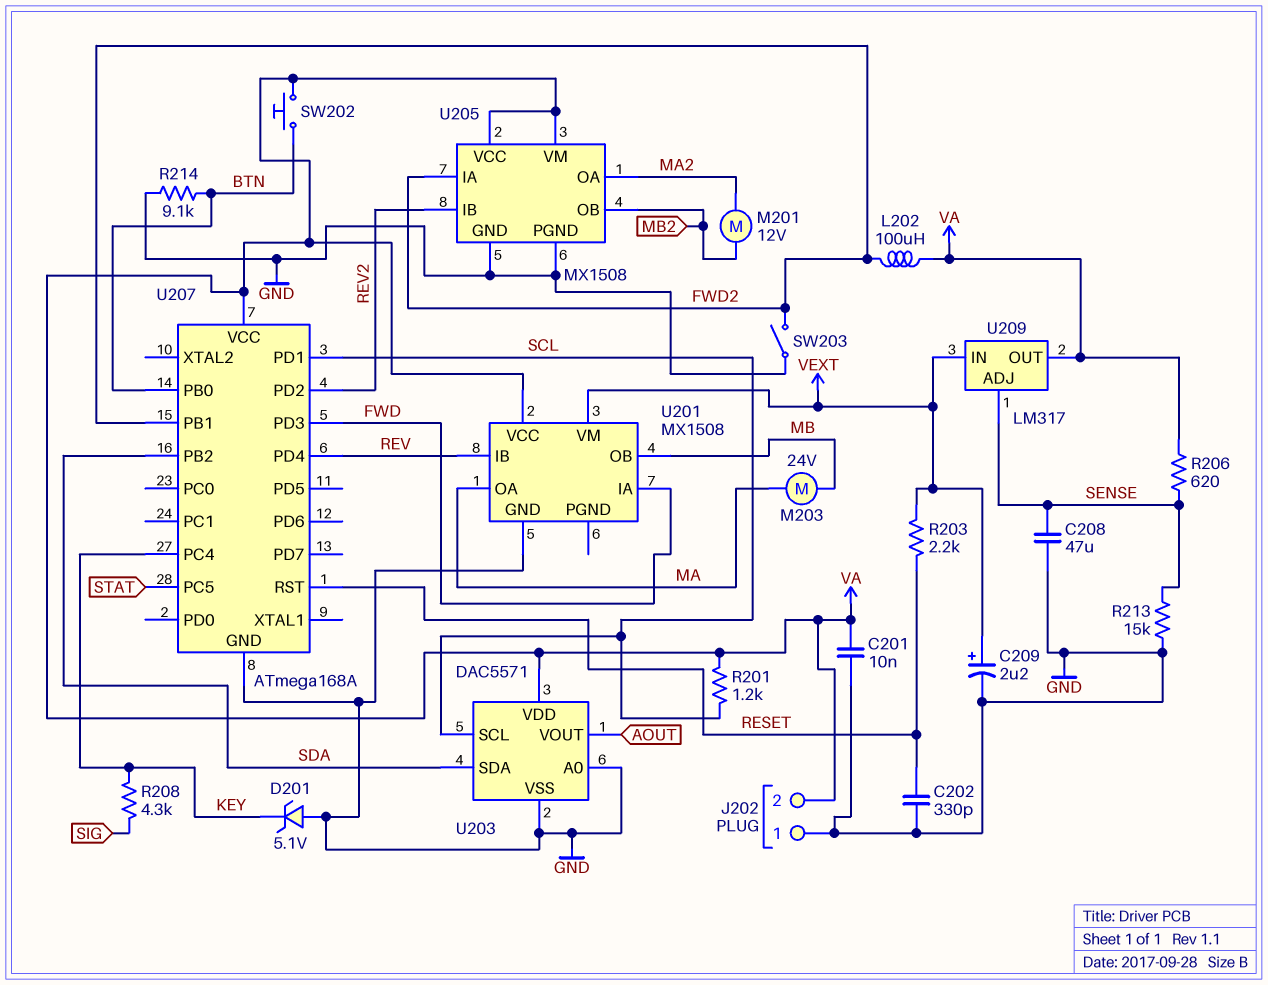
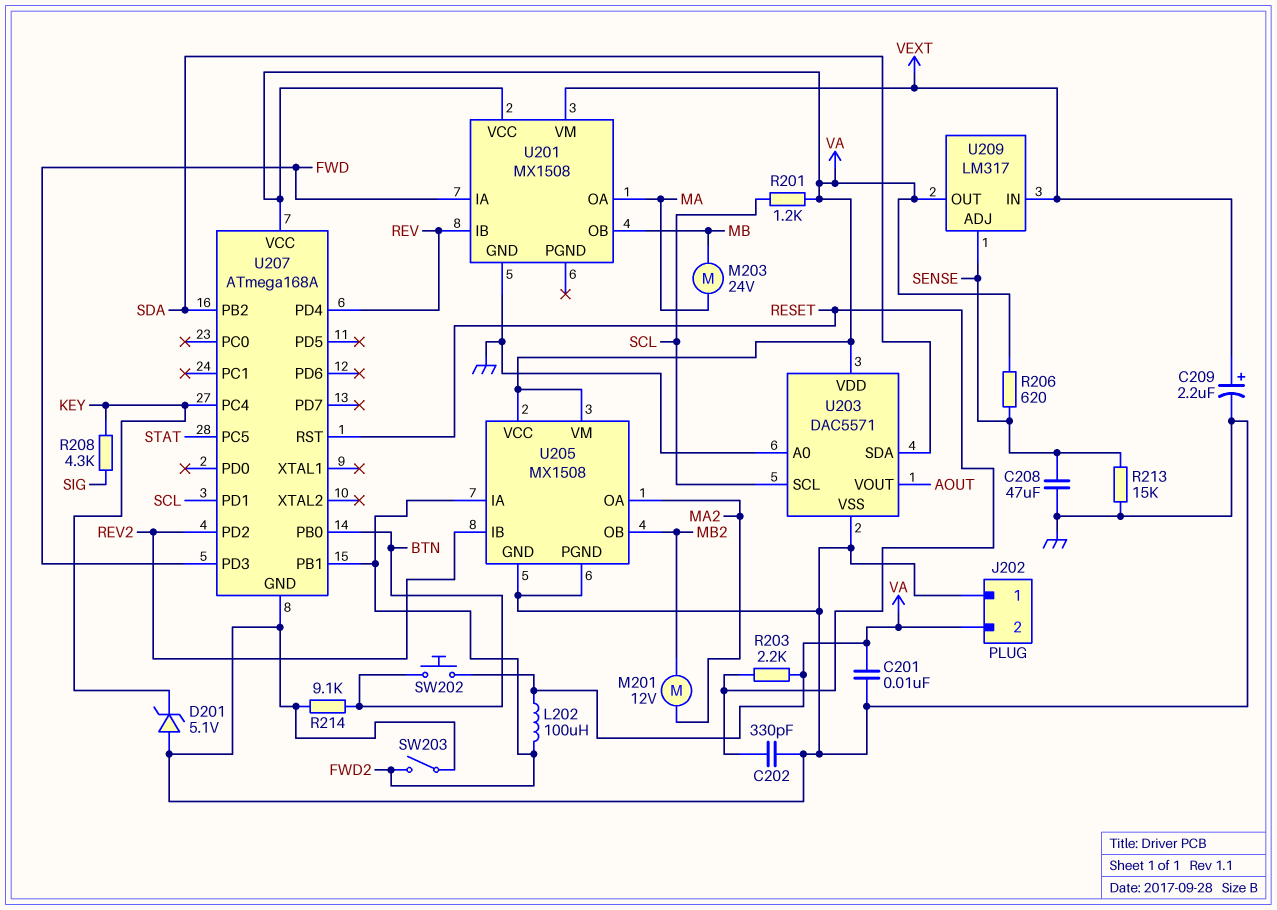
R203: 2.2k (RESET, VEXT) -> 2.2k (RESET, VA)

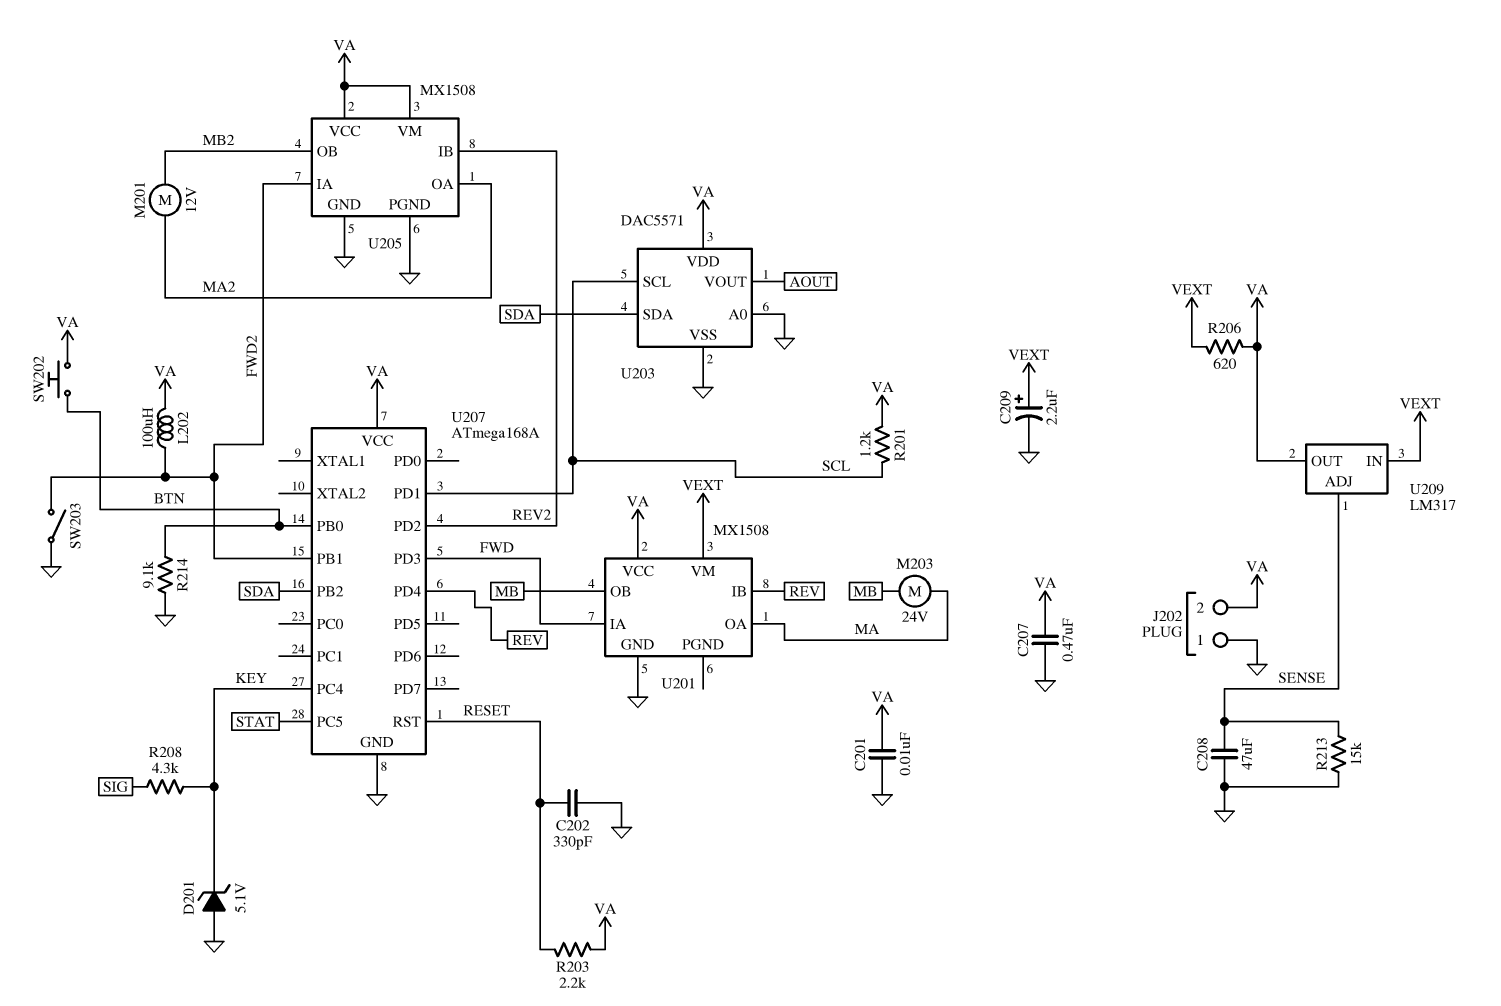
C207: none -> 470nF (GND, VA)
R206: 620 (SENSE, VA) -> 620 (VA, VEXT)

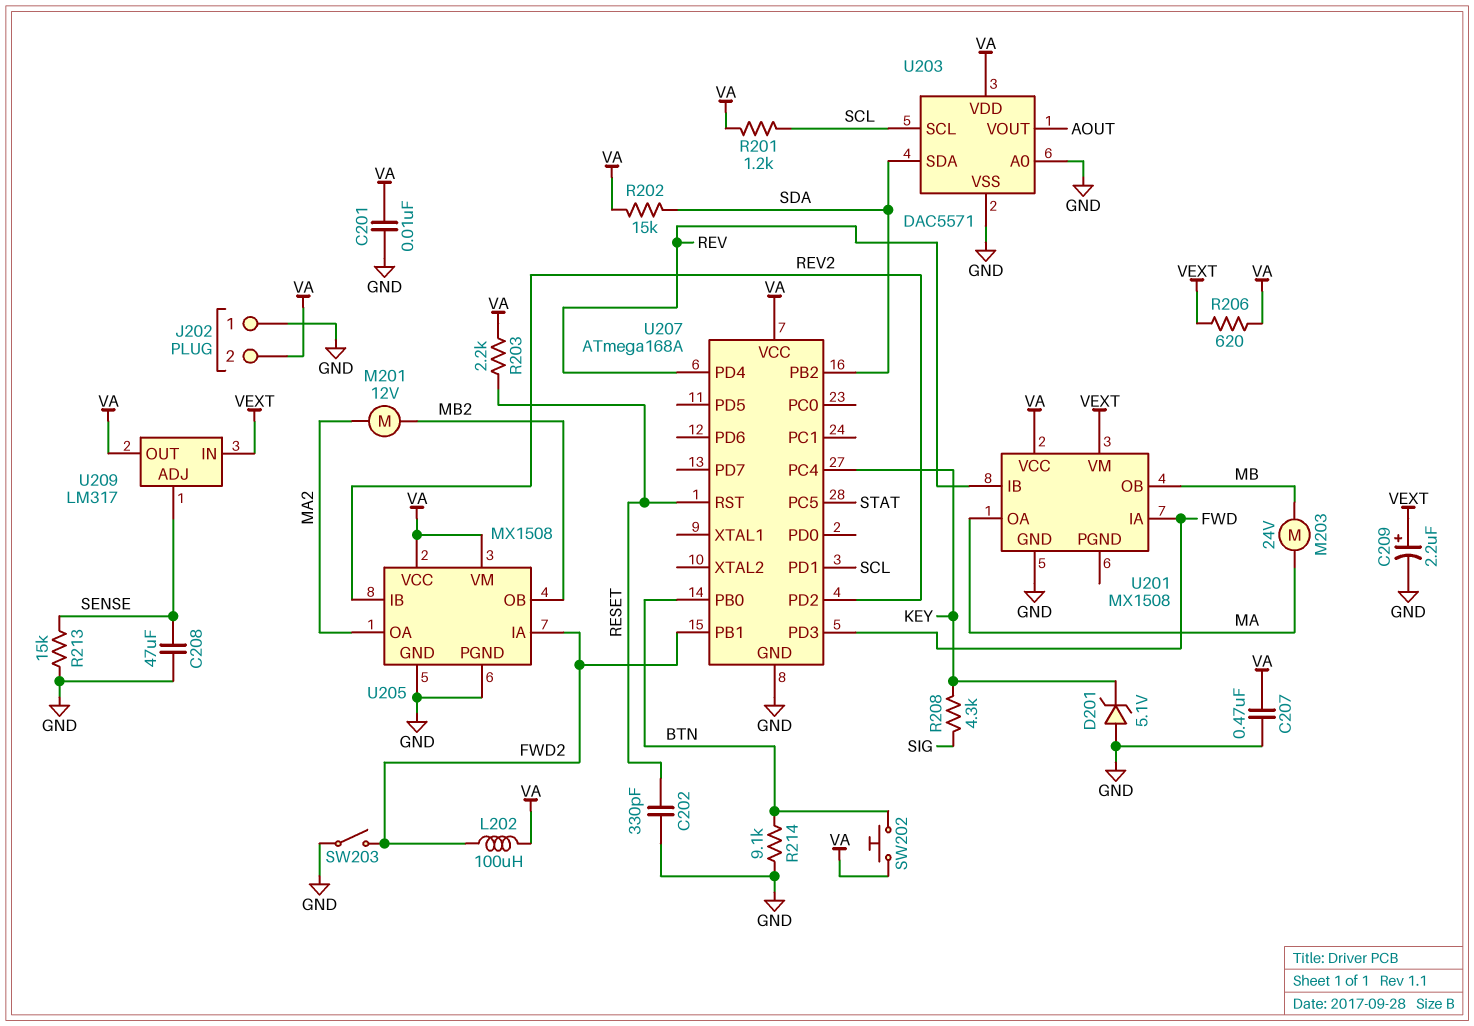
R202: none -> 15k (SDA, VA)

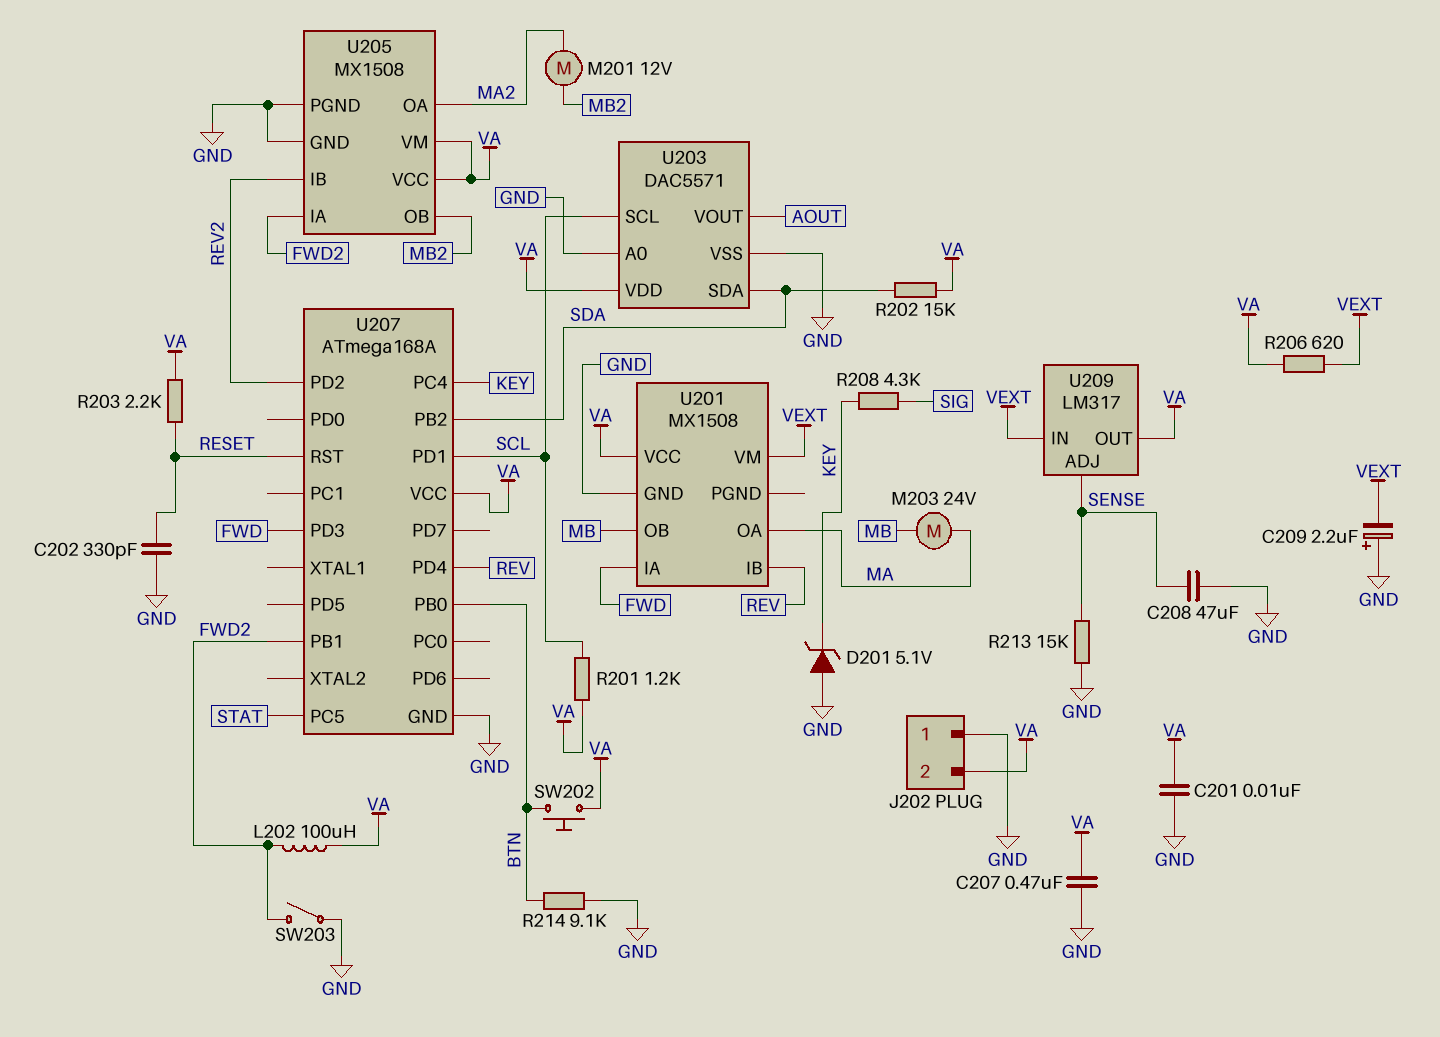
C209: 2.2uF (plus VEXT, minus GND) -> 2.2uF (plus GND, minus VEXT)

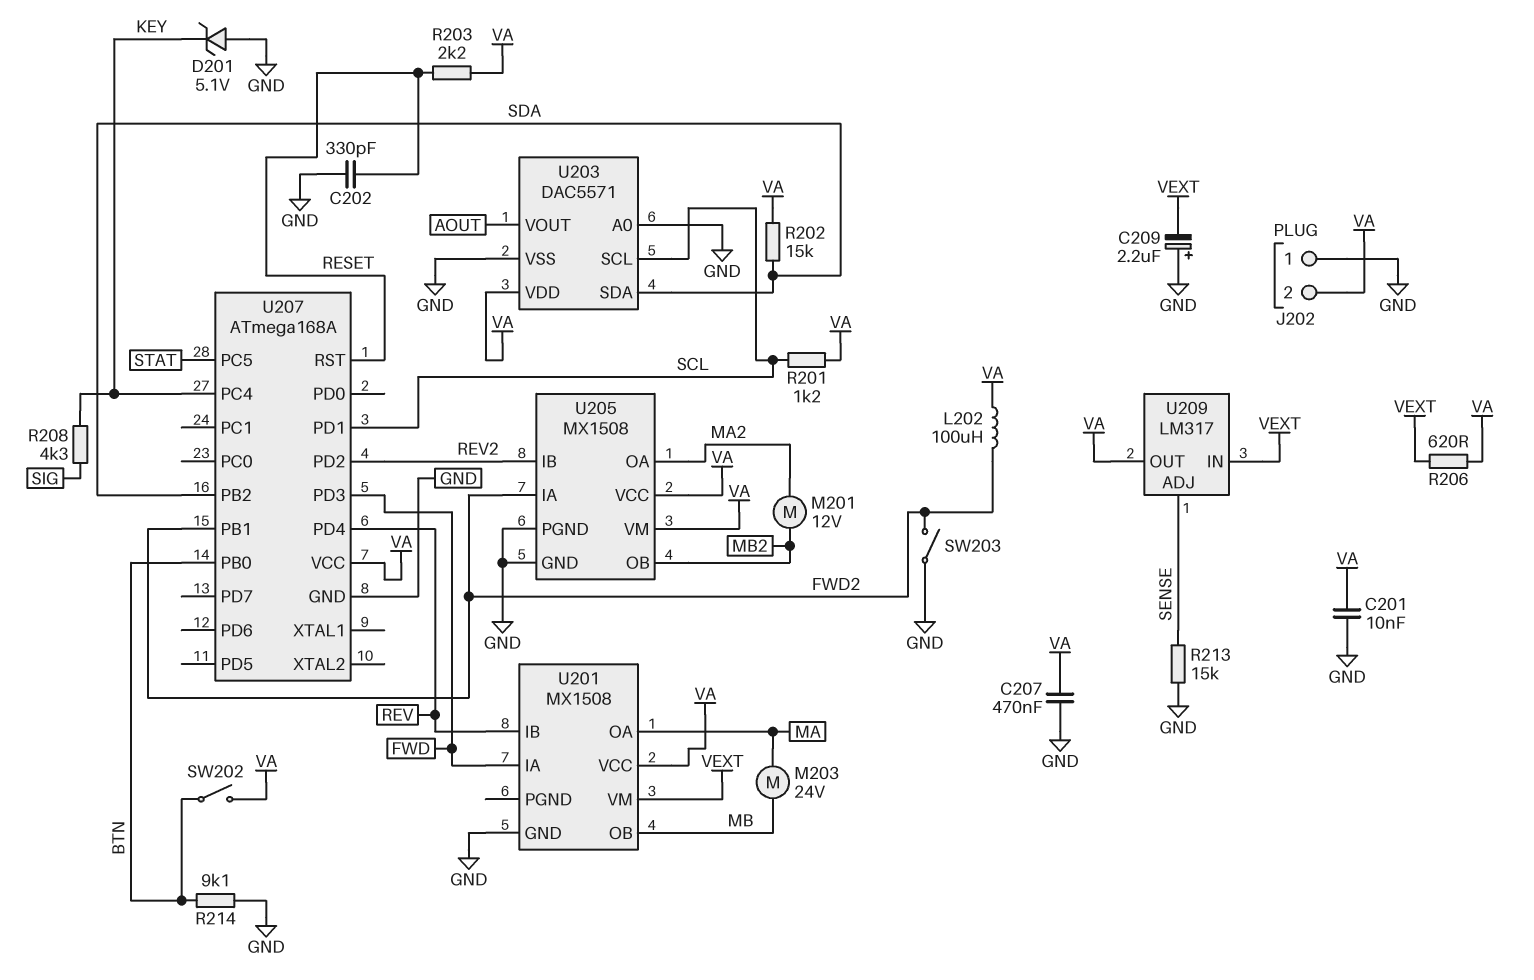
C208: 47uF (GND, SENSE) -> none
SW202: button (BTN, VA) -> switch (BTN, VA)

